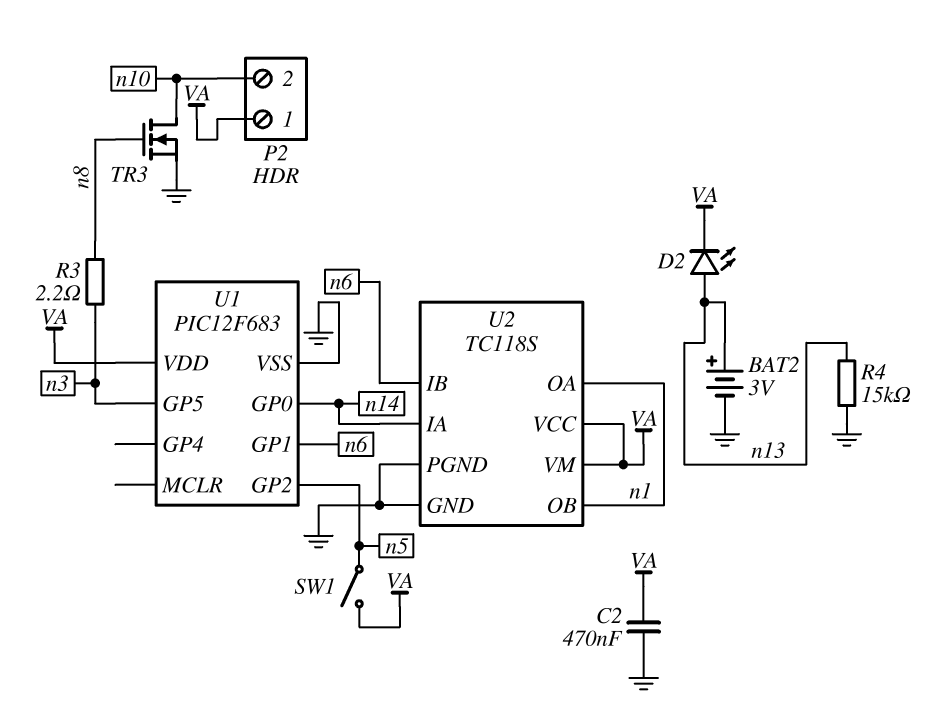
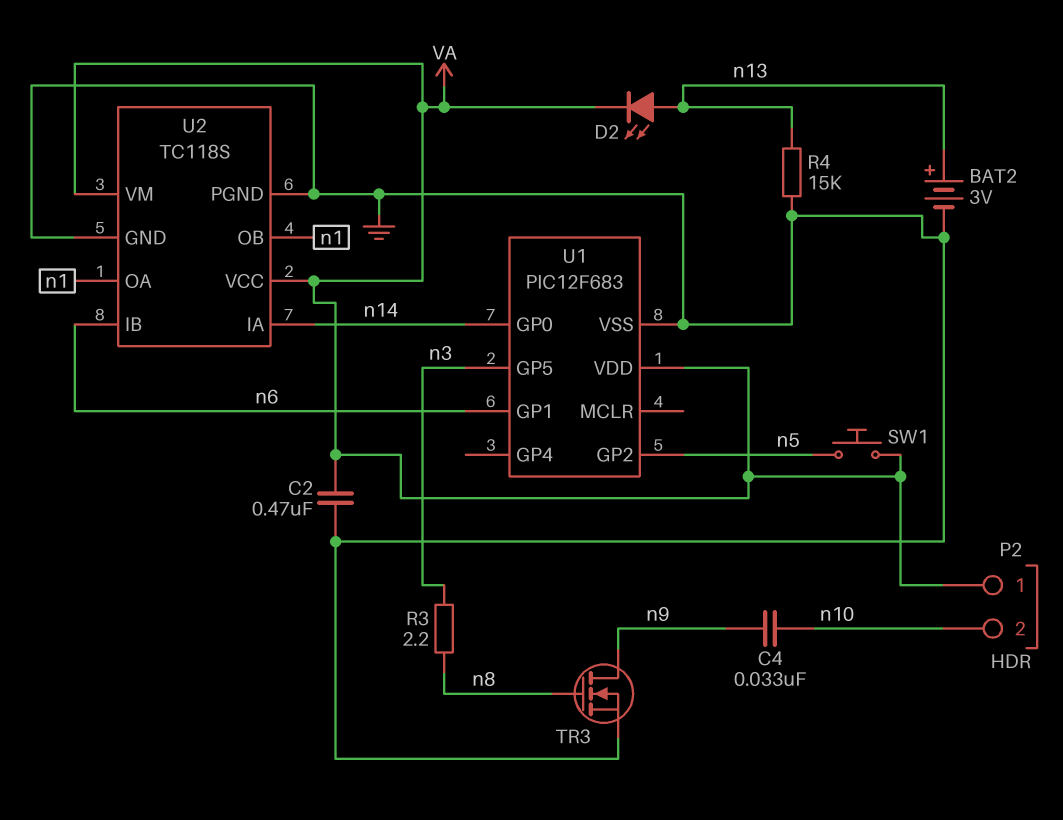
C4: none -> 33nF (n9, n10)
SW1: switch (VA, n5) -> button (VA, n5)
TR3: NMOS (G n8, D n10, S GND) -> NMOS (G n8, D n9, S GND)

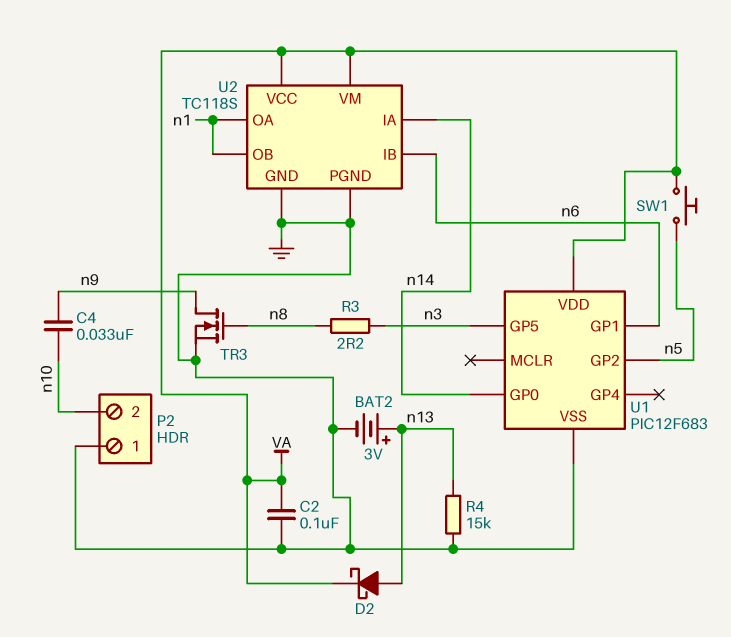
C2: 470nF (GND, VA) -> 100nF (GND, VA)
D2: LED (A n13, K VA) -> schottky (A n13, K VA)
P2 pin 1: VA -> GND

